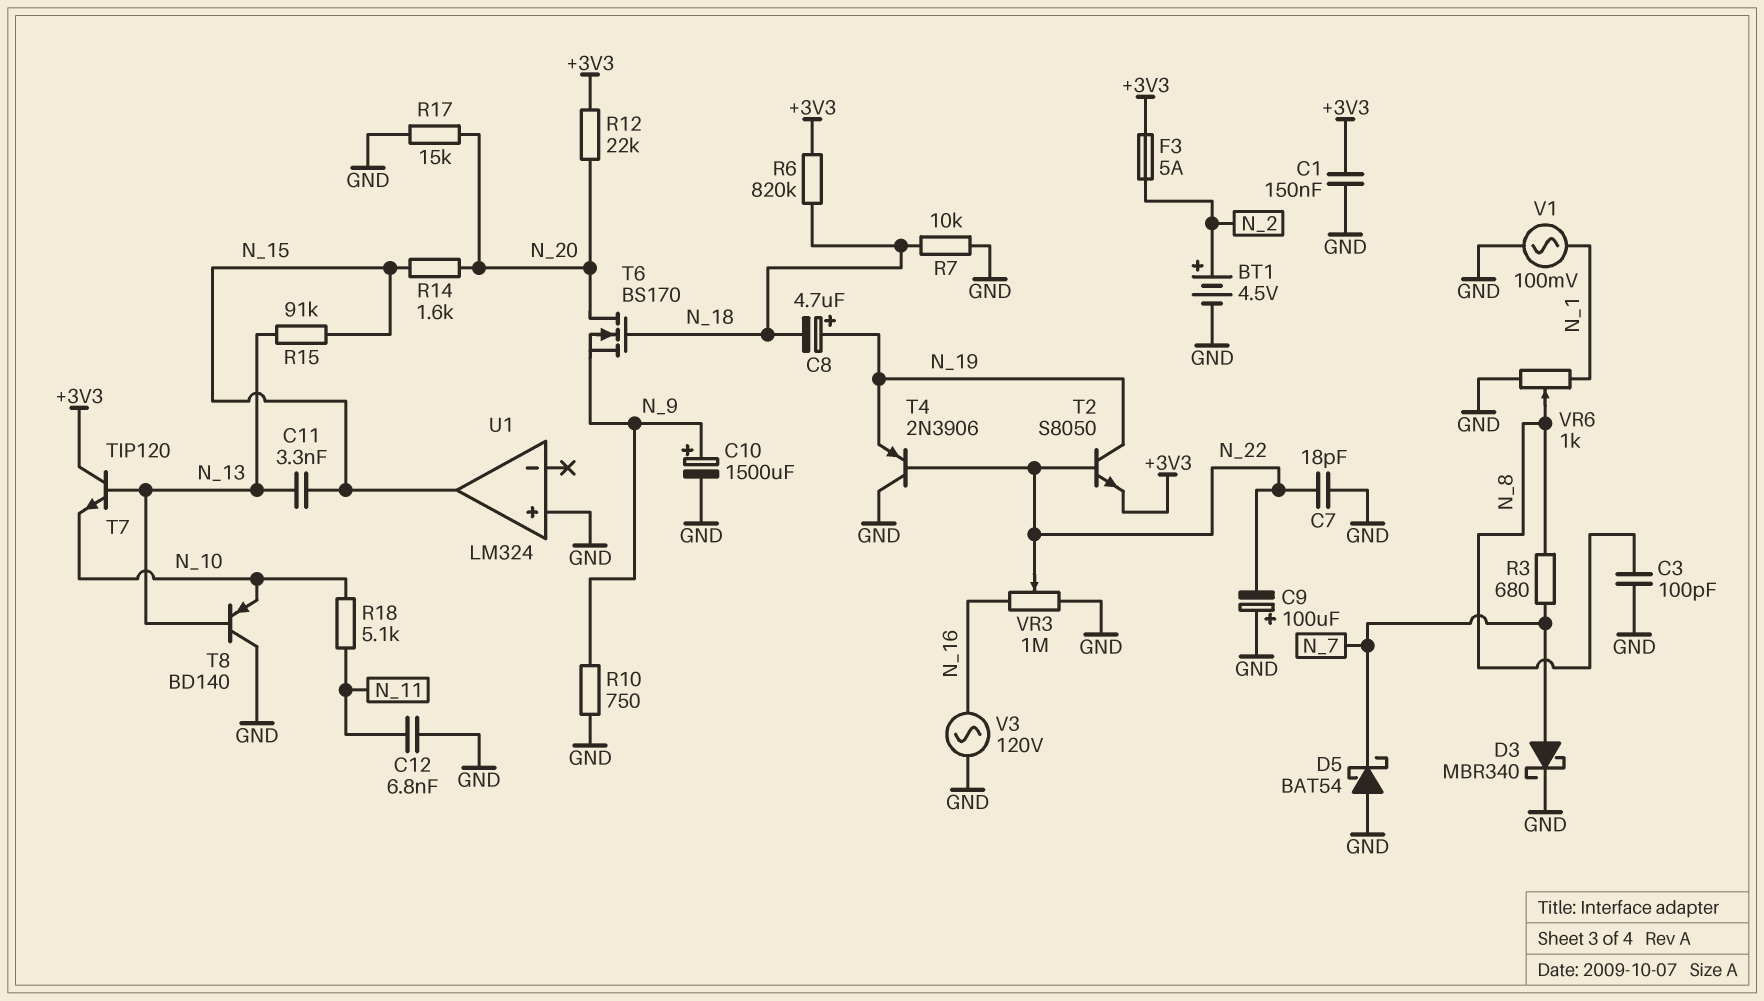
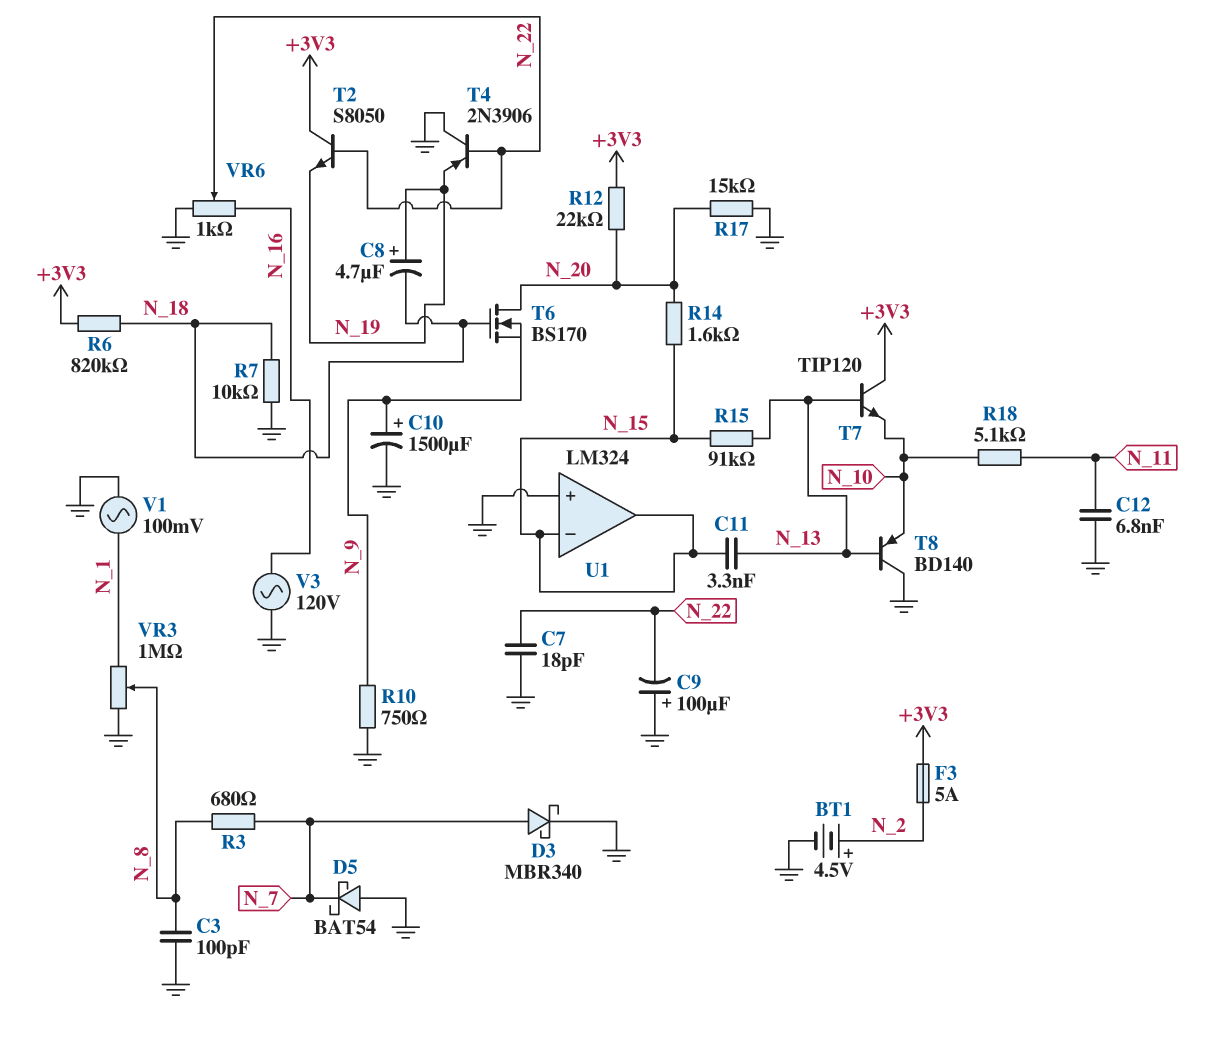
C1: 150nF (+3V3, GND) -> none
T2: NPN S8050 (B N_22, C N_19, E +3V3) -> NPN S8050 (B N_22, C +3V3, E N_19)
U1 pin in-: none -> N_15
VR3: 1M (GND, N_16, wiper N_22) -> 1M (GND, N_1, wiper N_8)
VR6: 1k (GND, N_1, wiper N_8) -> 1k (GND, N_16, wiper N_22)

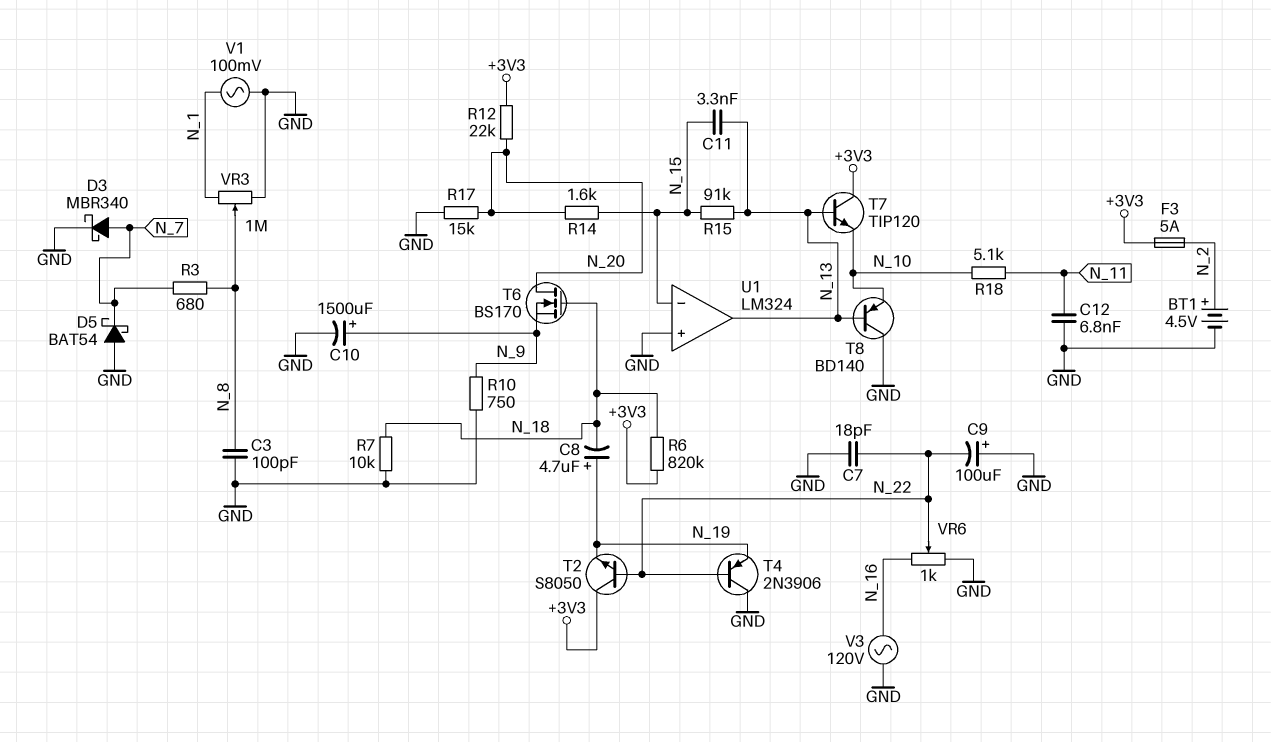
U1 pin out: N_15 -> N_13

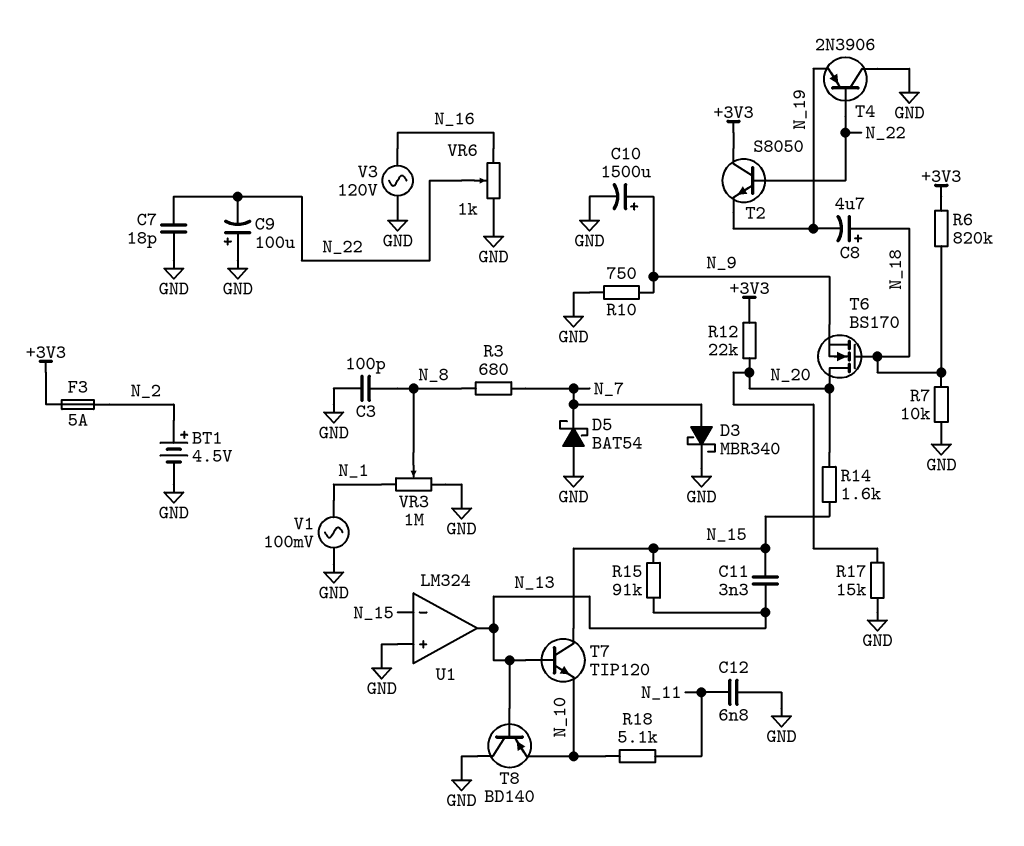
C8: 4.7uF (plus N_19, minus N_18) -> 4.7uF (plus N_18, minus N_19)
T7: NPN TIP120 (B N_13, C +3V3, E N_10) -> NPN TIP120 (B N_13, C N_15, E N_10)

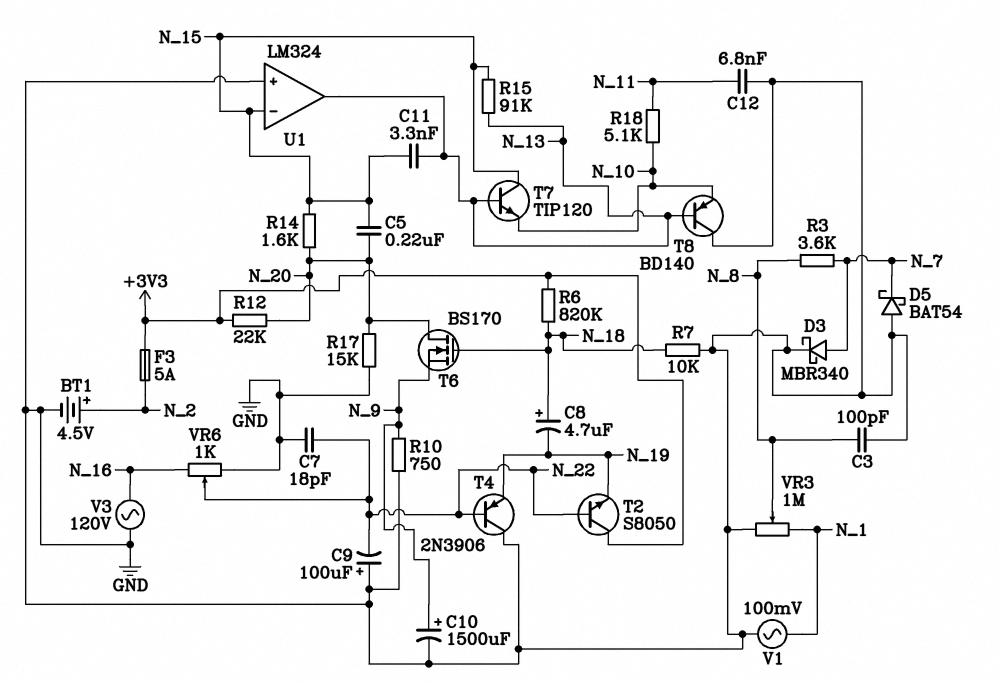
C5: none -> 220nF (N_15, N_20)
R3: 680 (N_7, N_8) -> 3.6k (N_7, N_8)

